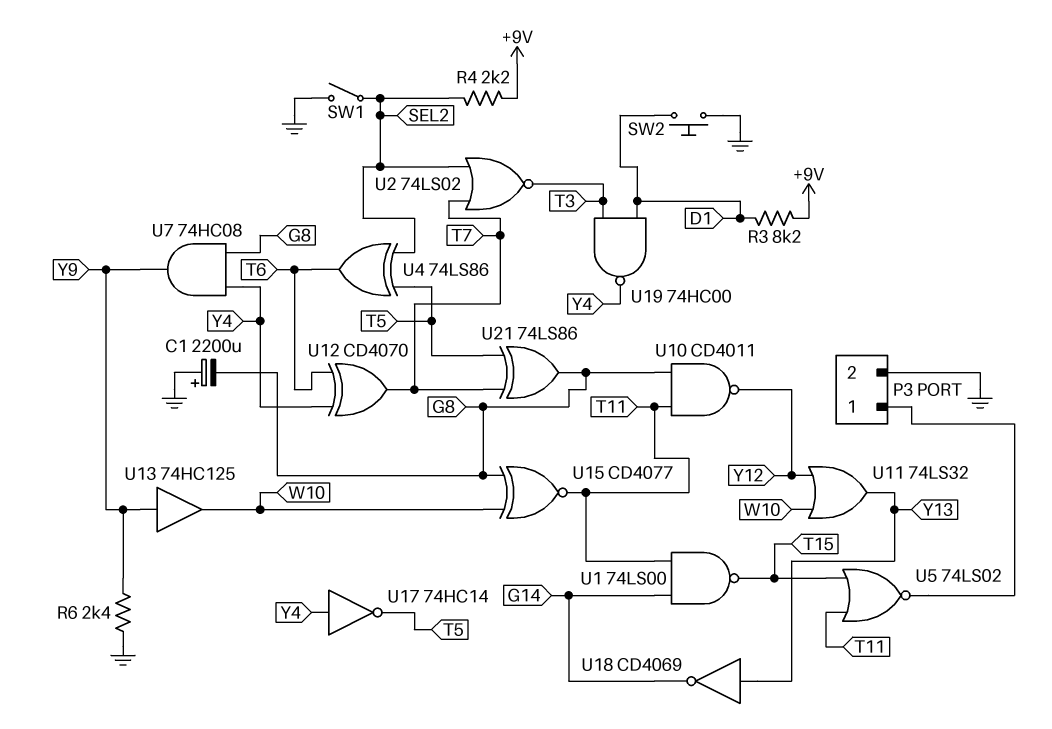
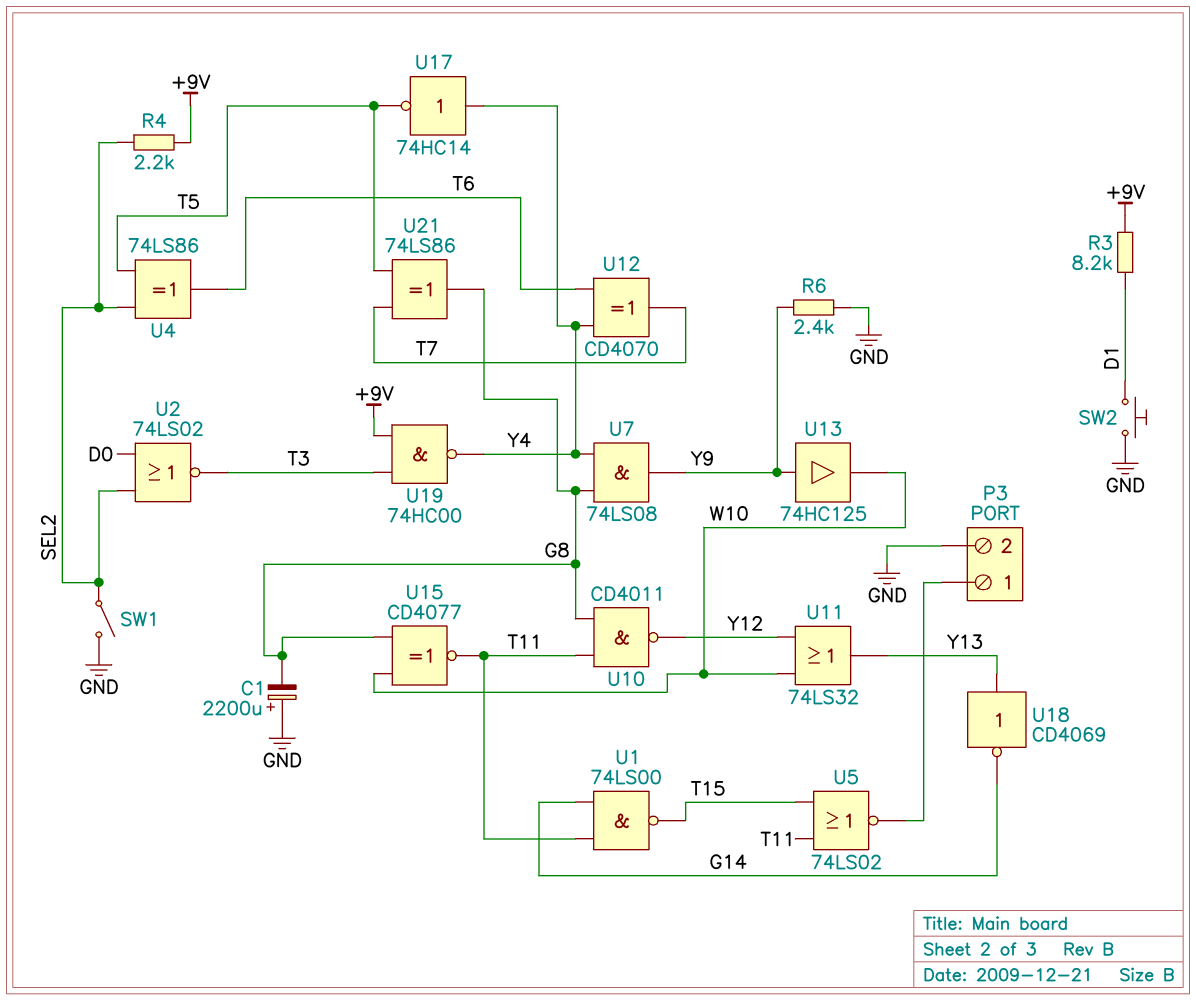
U2: NOR 74LS02 (in SEL2, in T7, out T3) -> NOR 74LS02 (in D0, in SEL2, out T3)
U7: AND 74HC08 (in G8, in Y4, out Y9) -> AND 74LS08 (in G8, in Y4, out Y9)
U19: NAND 74HC00 (in D1, in T3, out Y4) -> NAND 74HC00 (in +9V, in T3, out Y4)

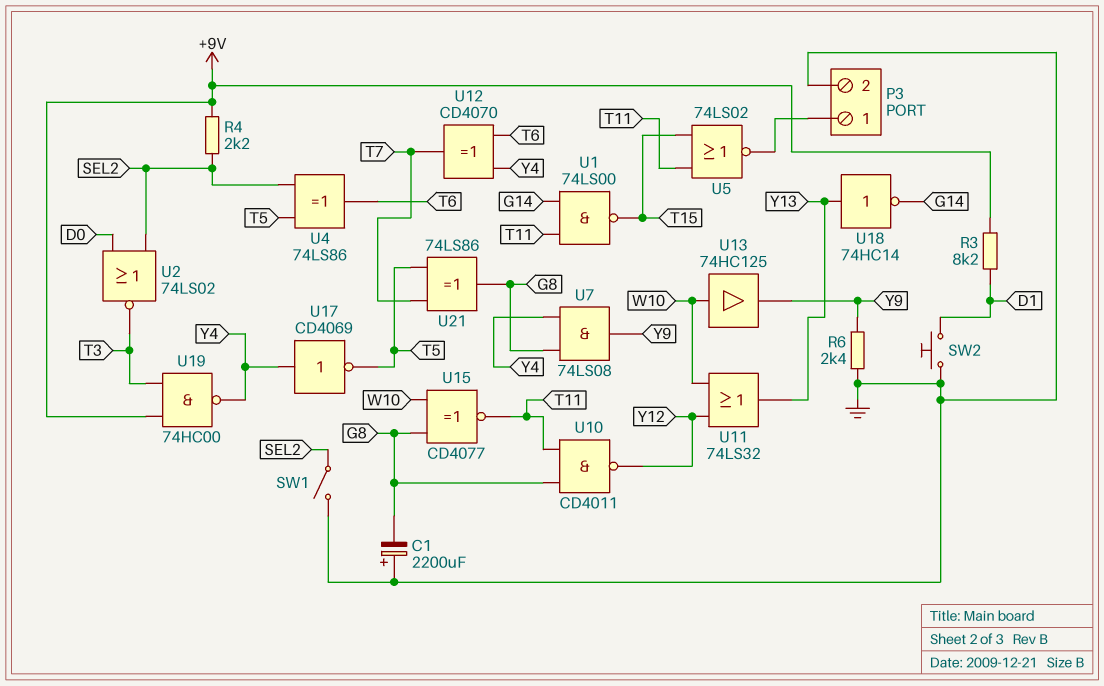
U13: buffer 74HC125 (in Y9, out W10) -> buffer 74HC125 (in W10, out Y9)
U17: NOT 74HC14 (in Y4, out T5) -> NOT CD4069 (in Y4, out T5)
U18: NOT CD4069 (in Y13, out G14) -> NOT 74HC14 (in Y13, out G14)

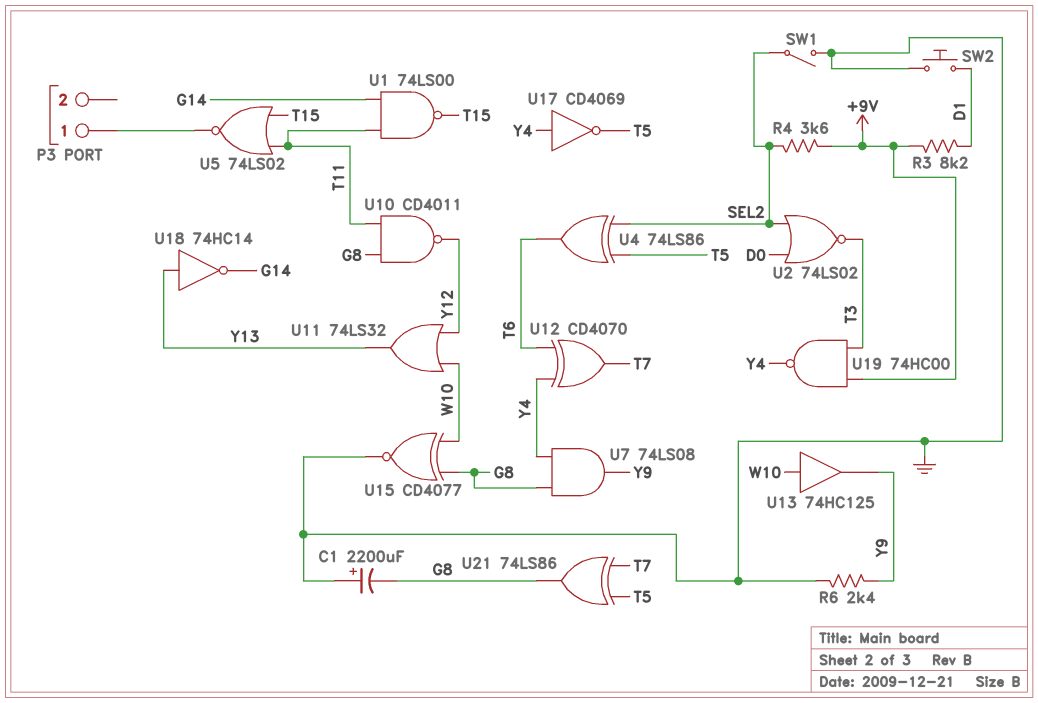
P3 pin 2: GND -> none
R4: 2.2k (+9V, SEL2) -> 3.6k (+9V, SEL2)
U15: XNOR CD4077 (in G8, in W10, out T11) -> XNOR CD4077 (in G8, in W10, out GND)

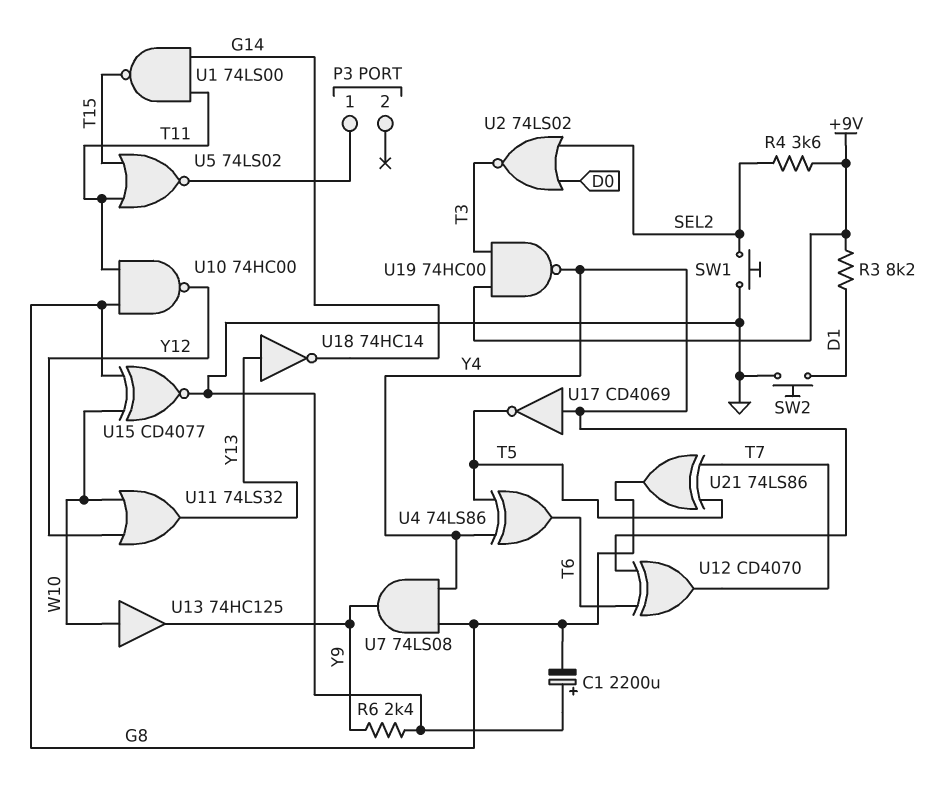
SW1: switch (GND, SEL2) -> button (GND, SEL2)
U4: XOR 74LS86 (in SEL2, in T5, out T6) -> XOR 74LS86 (in T5, in Y4, out T6)
U10: NAND CD4011 (in G8, in T11, out Y12) -> NAND 74HC00 (in G8, in T11, out Y12)

